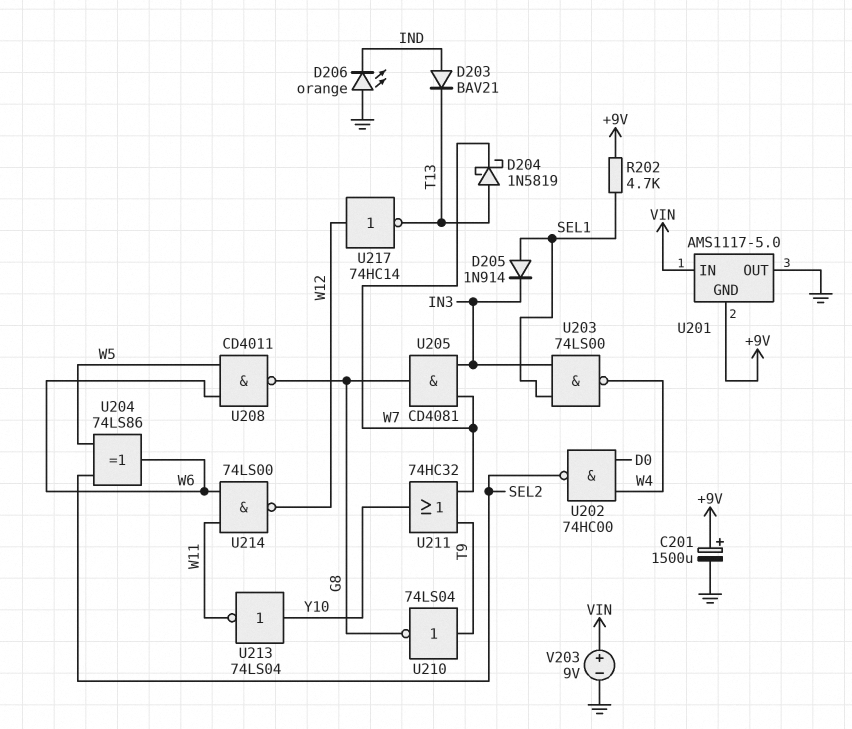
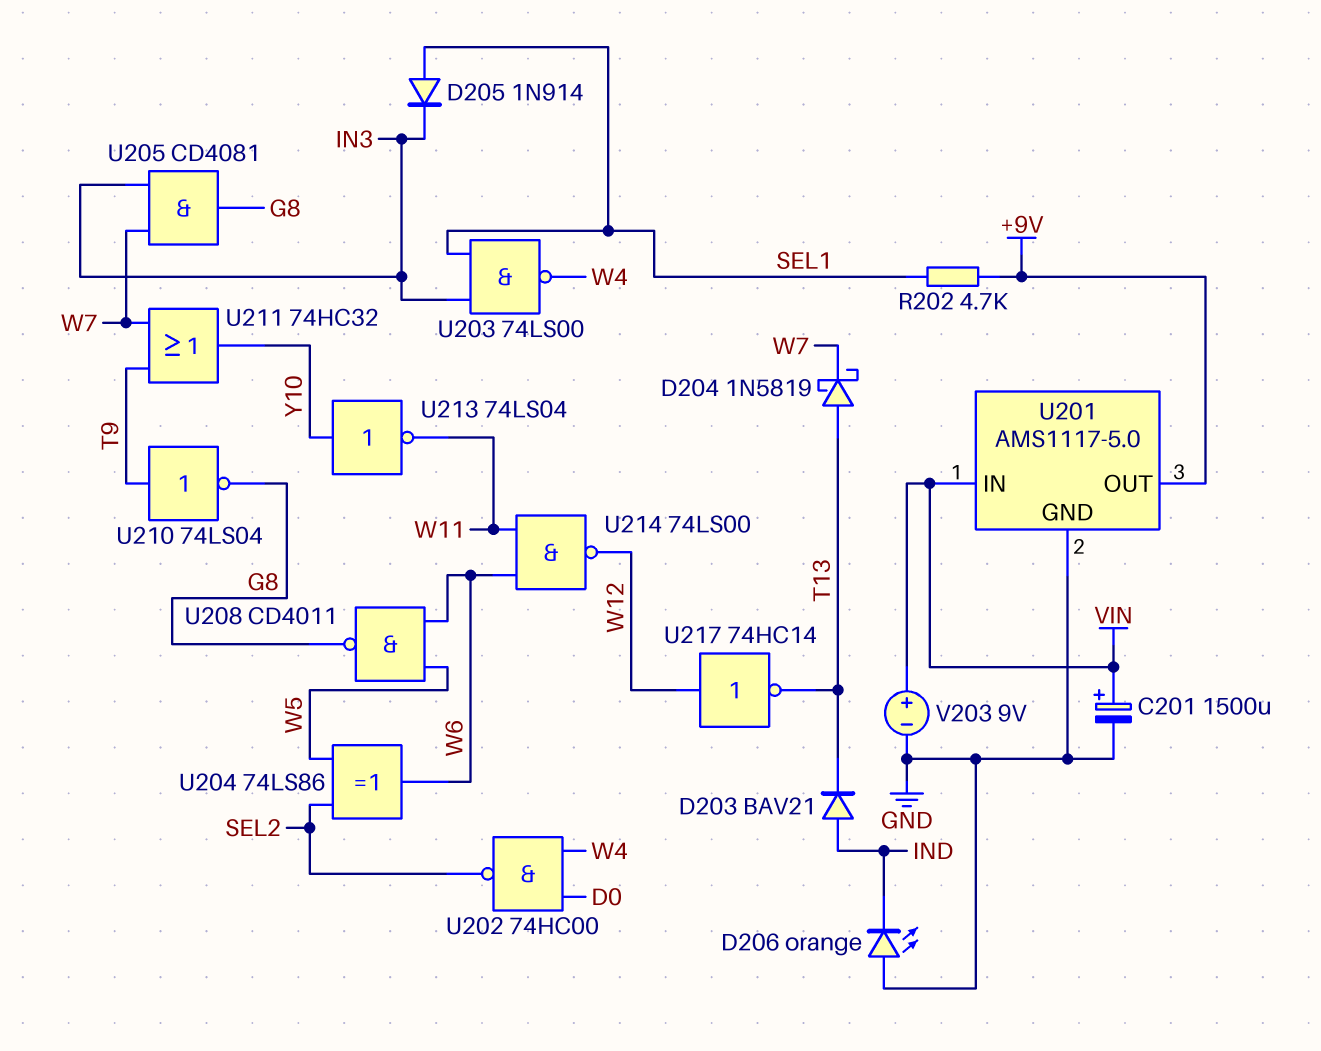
C201: 1500uF (plus +9V, minus GND) -> 1500uF (plus VIN, minus GND)
U201 pin GND: +9V -> GND
U201 pin OUT: GND -> +9V

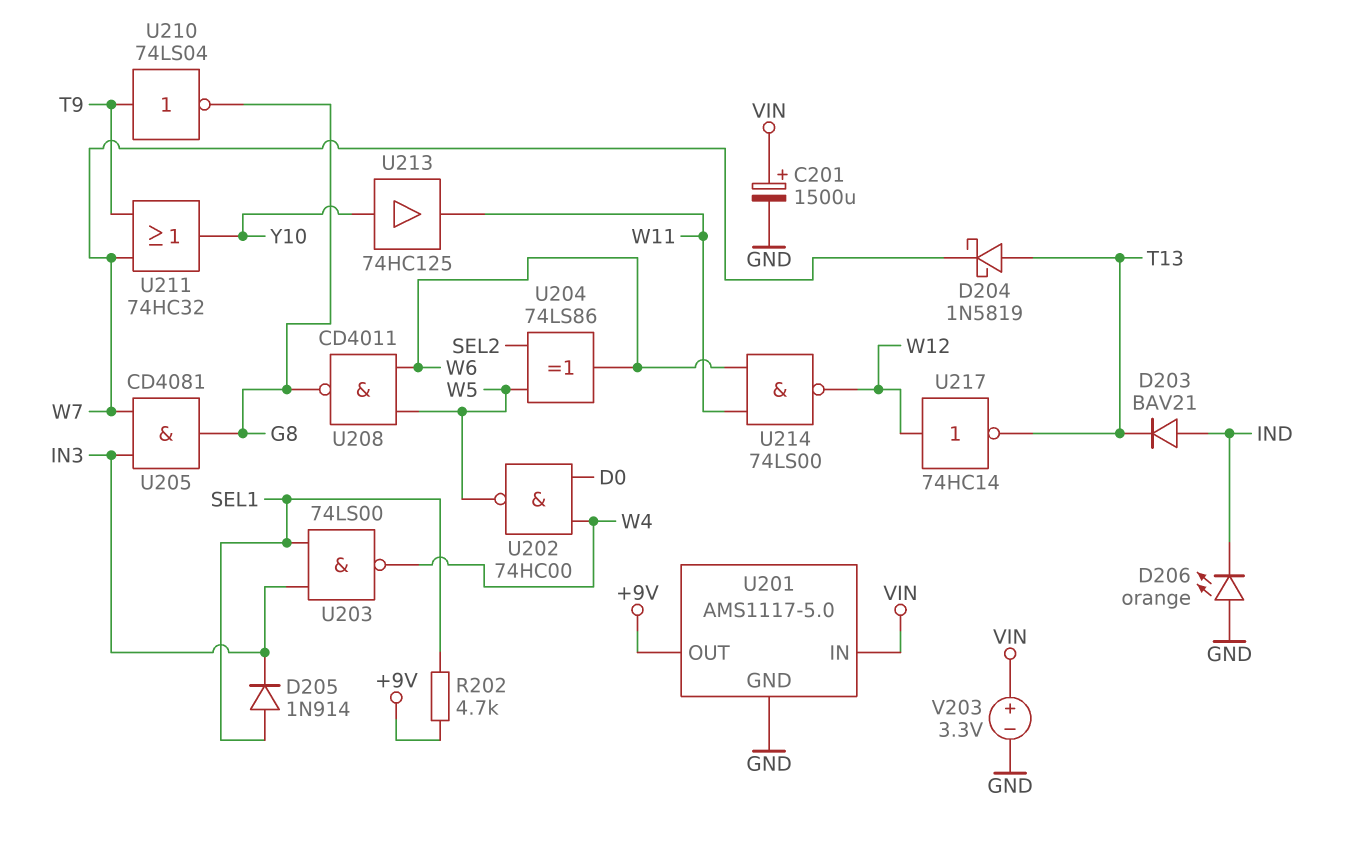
U202: NAND 74HC00 (in D0, in W4, out SEL2) -> NAND 74HC00 (in D0, in W4, out W5)
U213: NOT 74LS04 (in Y10, out W11) -> buffer 74HC125 (in Y10, out W11)
V203: 9V (plus VIN, minus GND) -> 3.3V (plus VIN, minus GND)

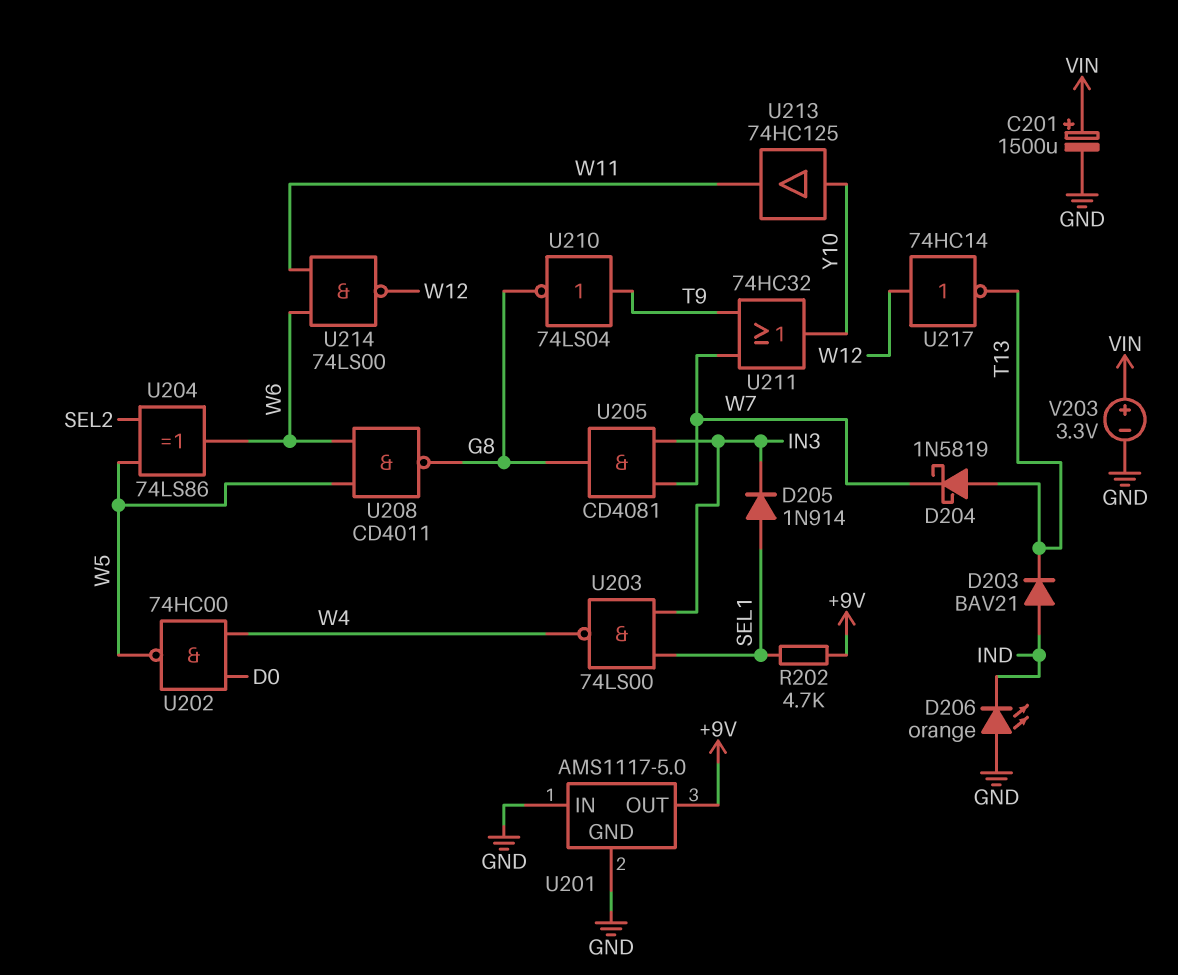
U201 pin IN: VIN -> GND

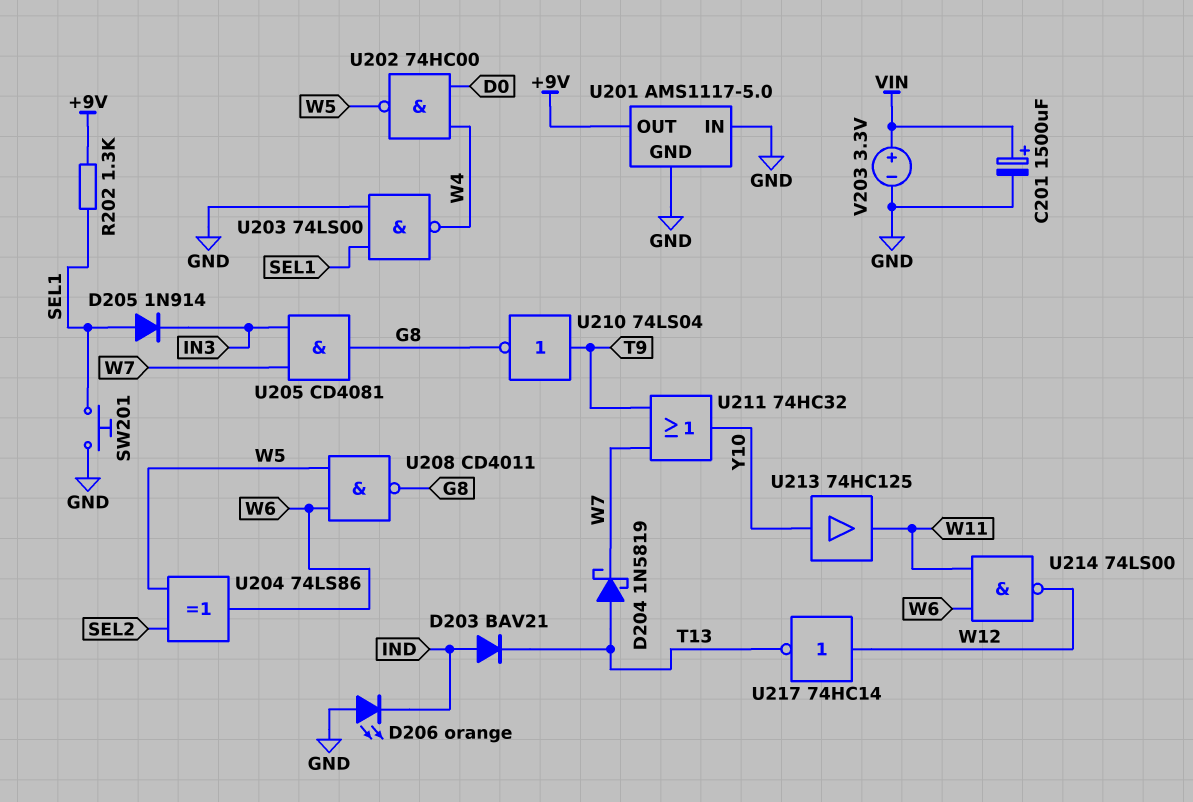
R202: 4.7k (+9V, SEL1) -> 1.3k (+9V, SEL1)
SW201: none -> button (GND, SEL1)
U203: NAND 74LS00 (in IN3, in SEL1, out W4) -> NAND 74LS00 (in GND, in SEL1, out W4)

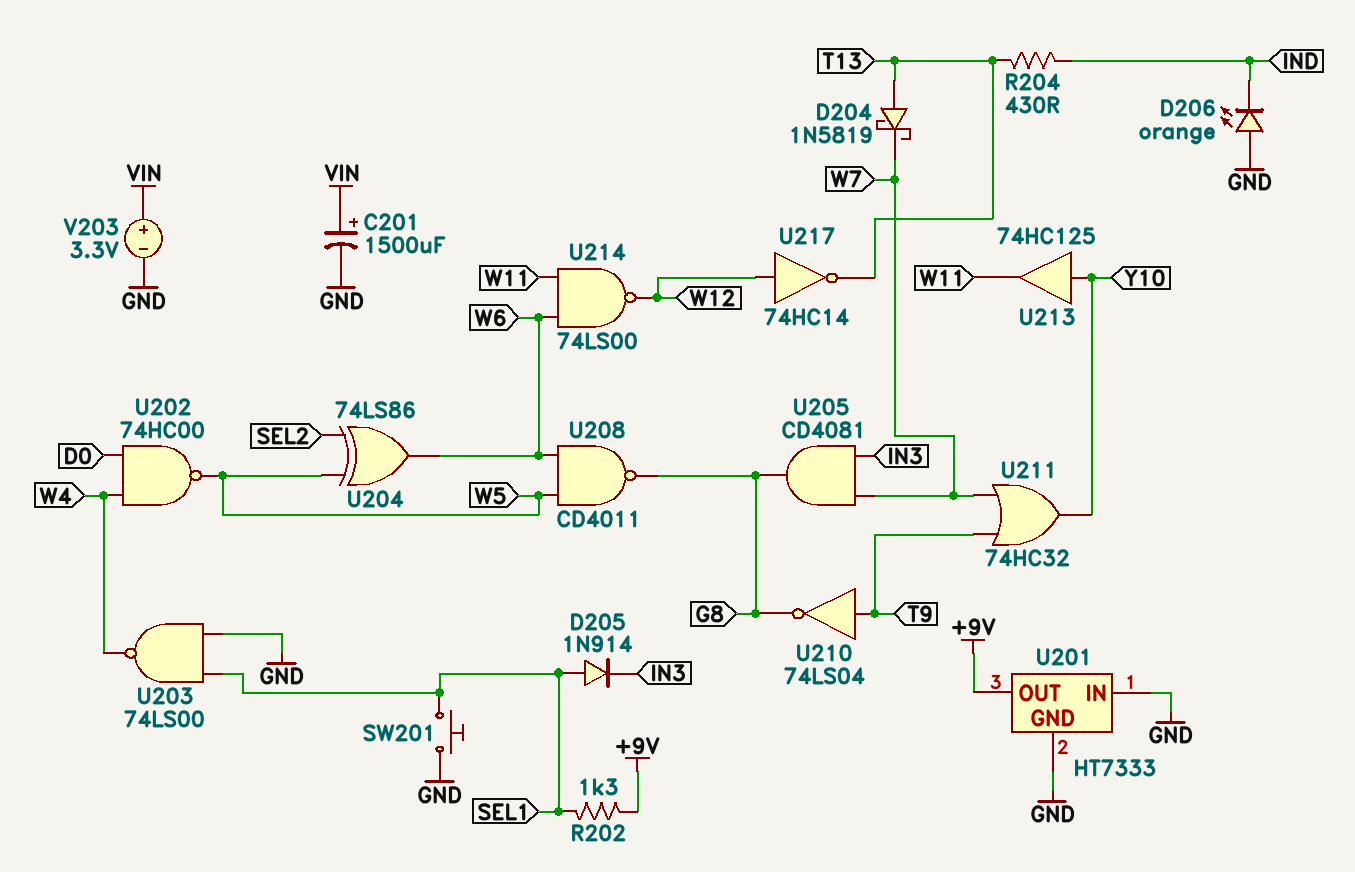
D203: diode BAV21 (A IND, K T13) -> none
R204: none -> 430 (IND, T13)
U201: AMS1117-5.0 -> HT7333

